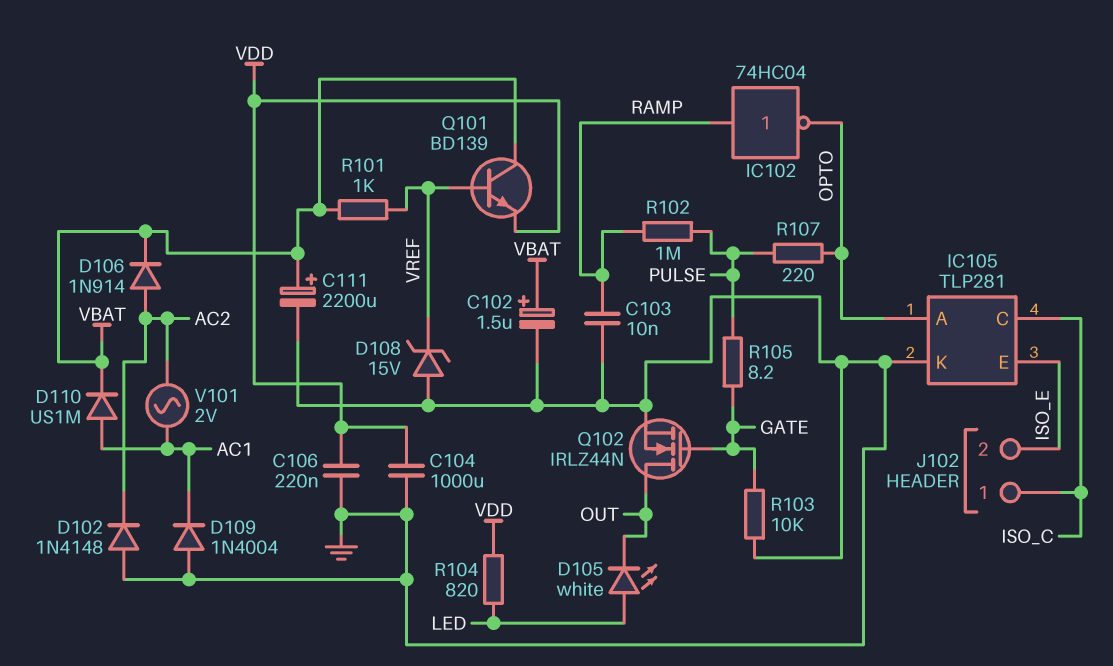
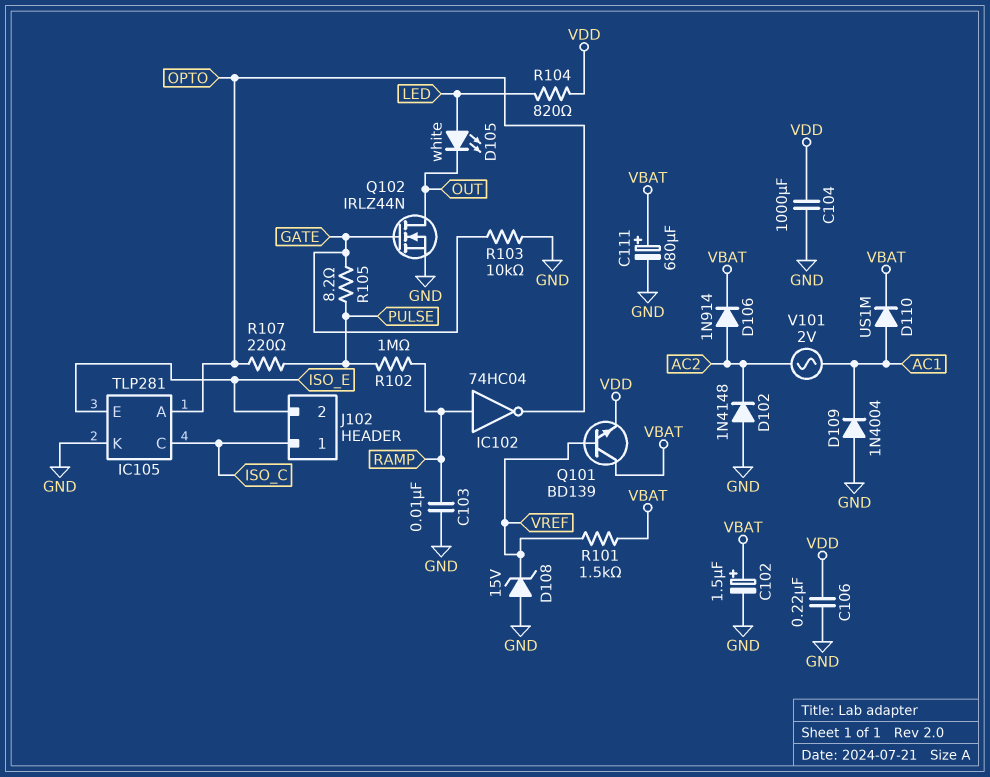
C111: 2200uF (plus VBAT, minus GND) -> 680uF (plus VBAT, minus GND)
R101: 1k (VBAT, VREF) -> 1.5k (VBAT, VREF)

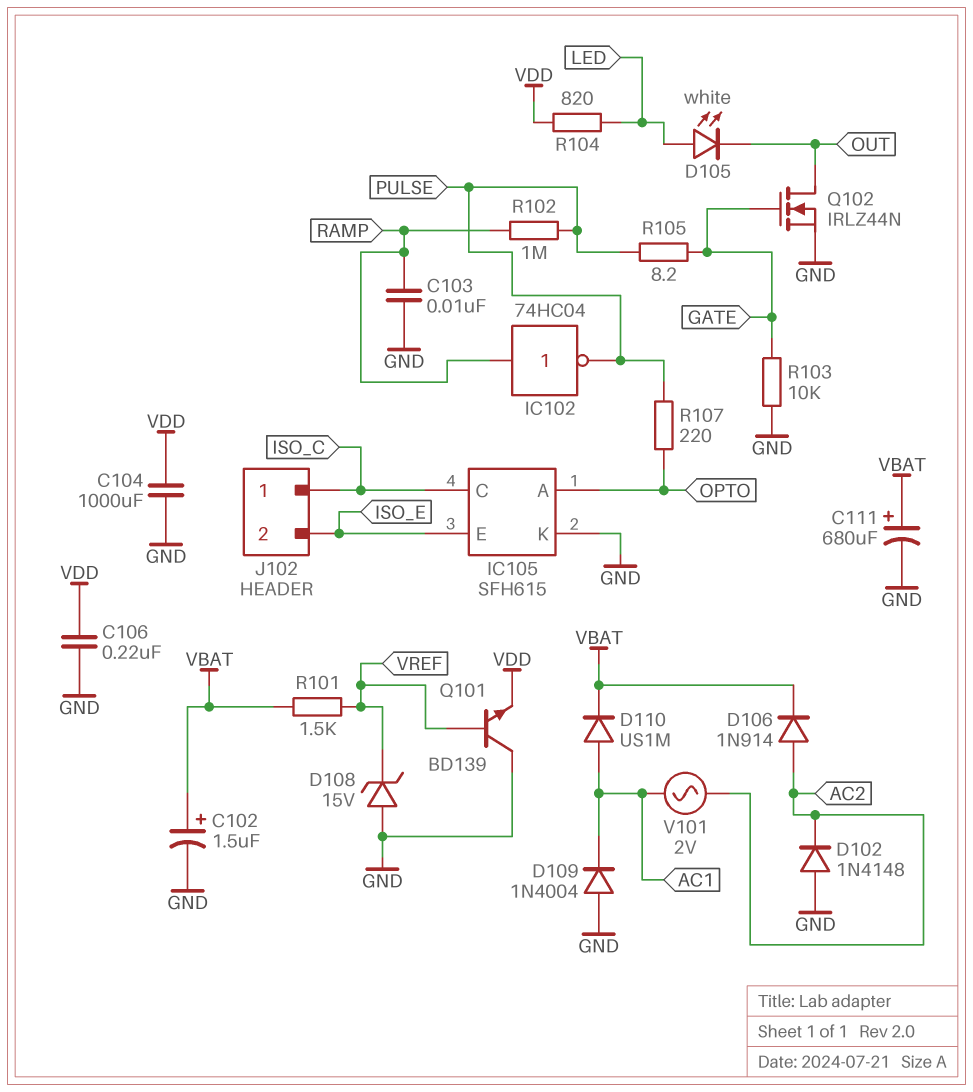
IC102: NOT 74HC04 (in RAMP, out OPTO) -> NOT 74HC04 (in RAMP, out PULSE)
IC105: TLP281 -> SFH615
Q101: NPN BD139 (B VREF, C VBAT, E VDD) -> NPN BD139 (B VREF, C GND, E VDD)

